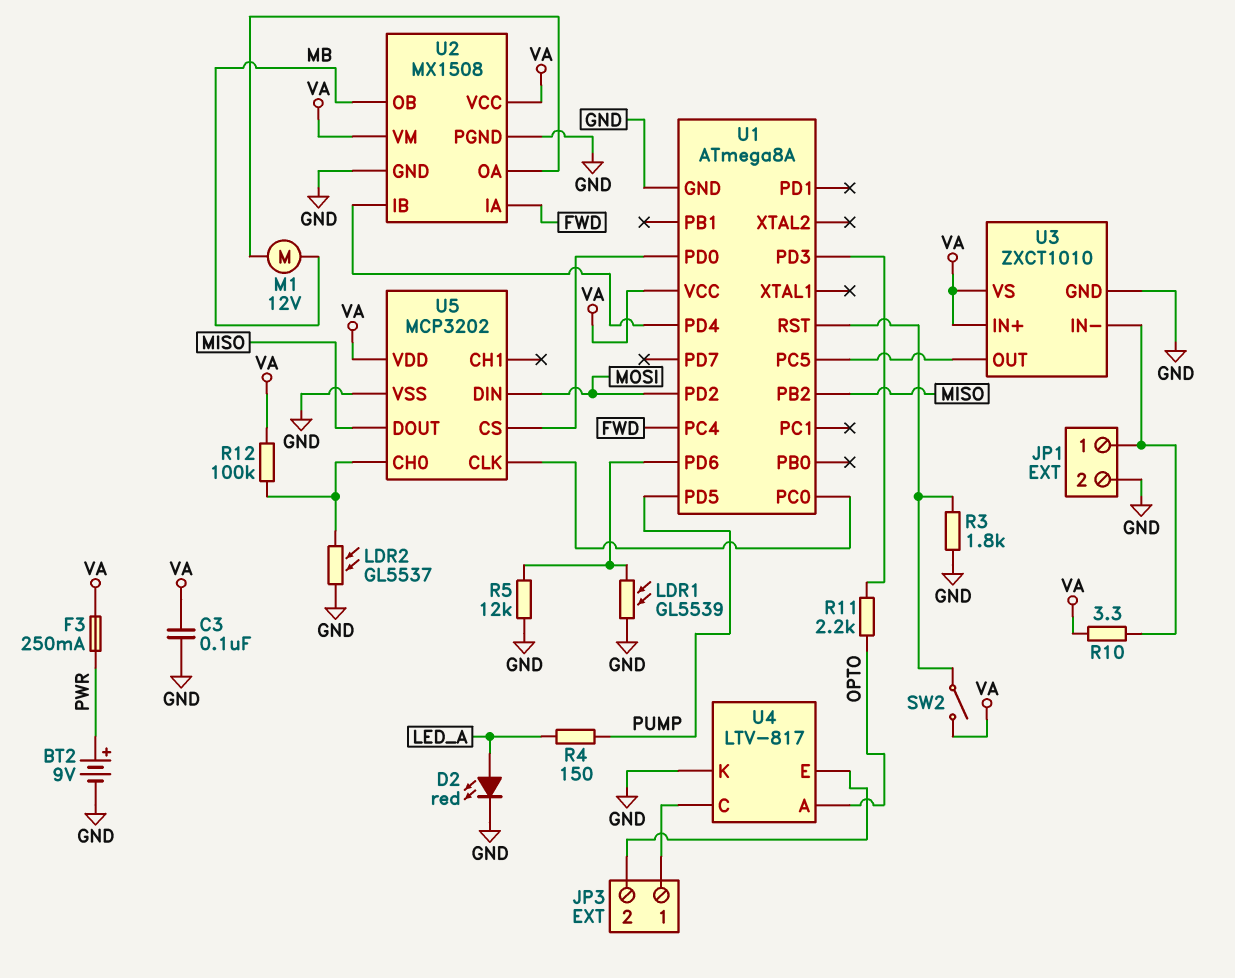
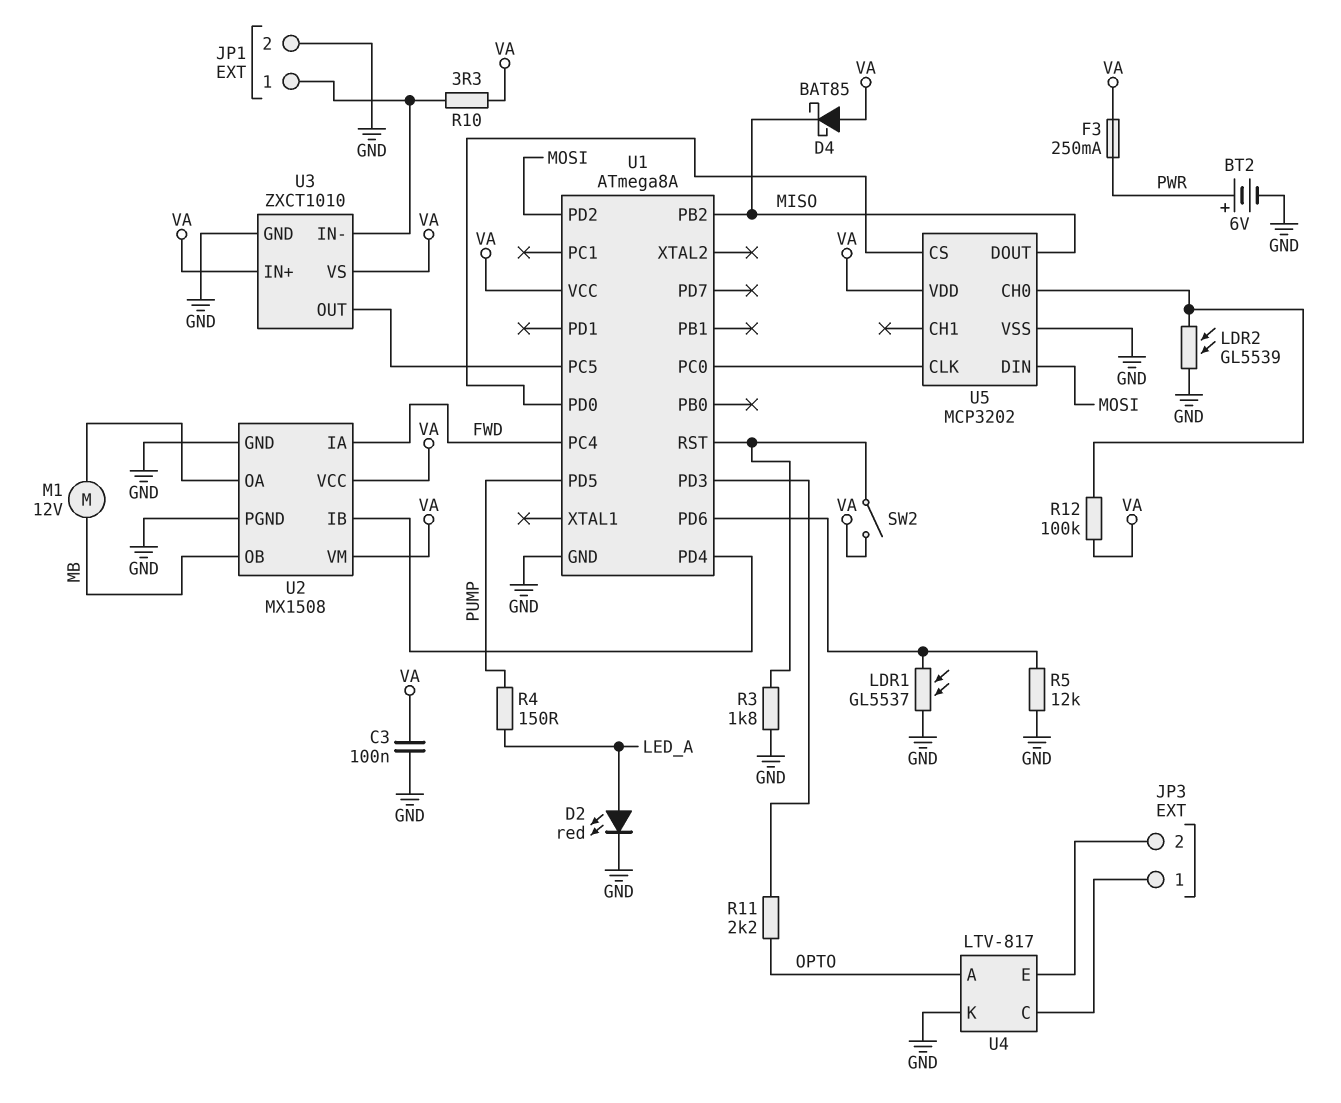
BT2: 9V (plus PWR, minus GND) -> 6V (plus PWR, minus GND)
D4: none -> schottky BAT85 (A VA, K MISO)
LDR1: GL5539 (GND, U1/PD6) -> GL5537 (GND, U1/PD6)
LDR2: GL5537 (GND, U5/CH0) -> GL5539 (GND, U5/CH0)

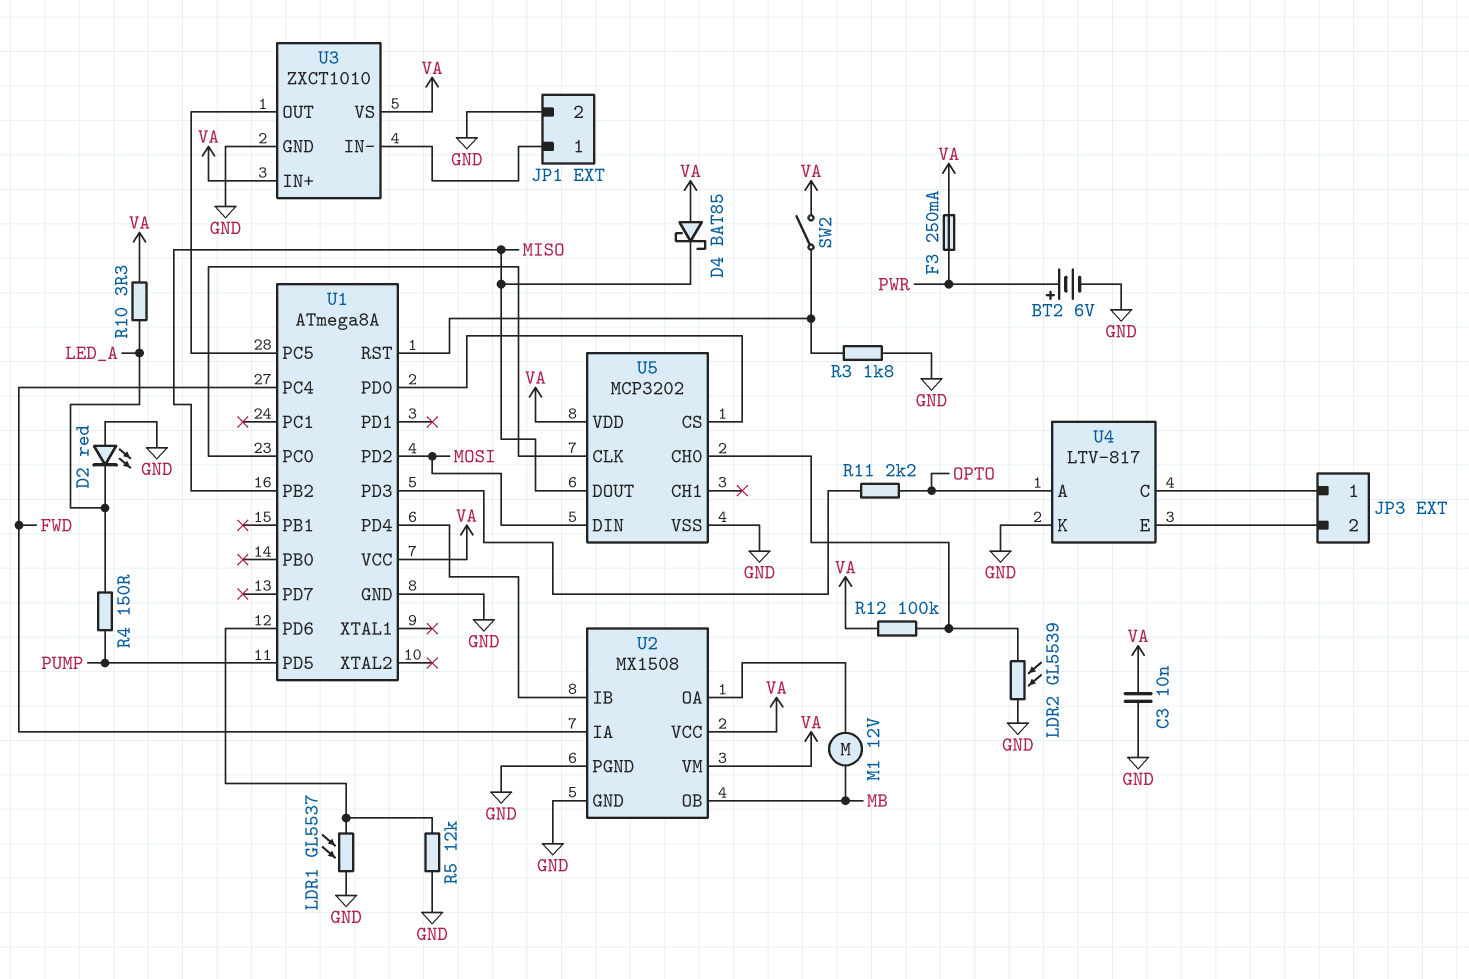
C3: 100nF (GND, VA) -> 10nF (GND, VA)
D2: LED red (A LED_A, K GND) -> LED red (A GND, K LED_A)
R10: 3.3 (JP1/1, VA) -> 3.3 (LED_A, VA)

